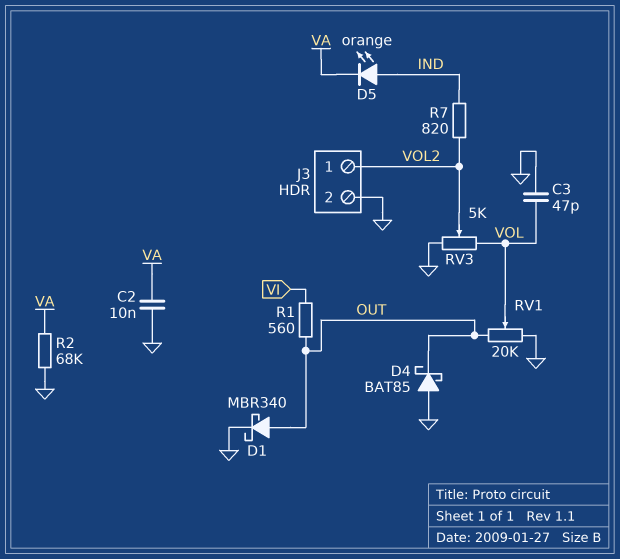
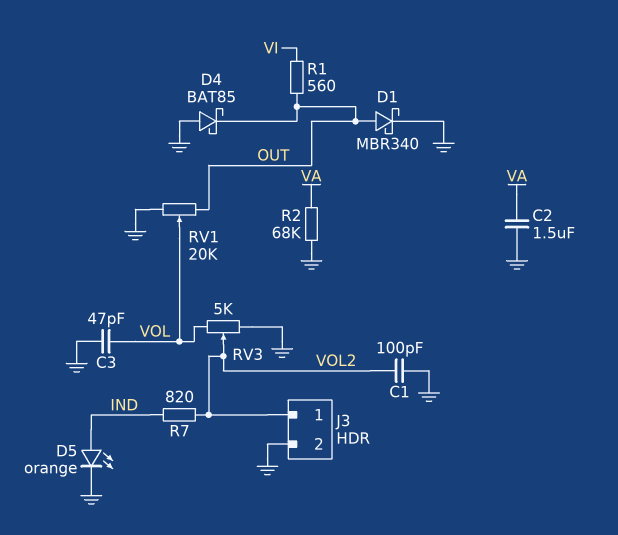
C1: none -> 100pF (GND, VOL2)
C2: 10nF (GND, VA) -> 1.5uF (GND, VA)
D5: LED orange (A IND, K VA) -> LED orange (A IND, K GND)

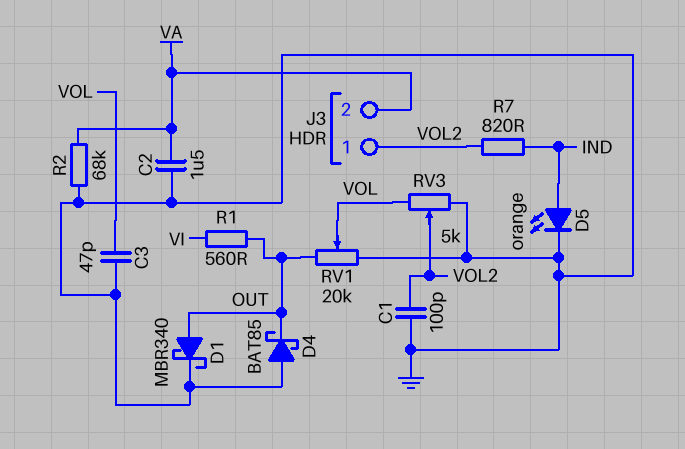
J3 pin 2: GND -> VA

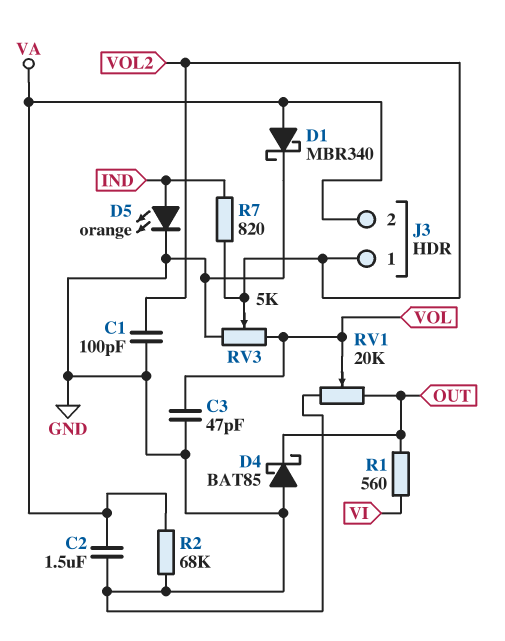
D1: schottky MBR340 (A OUT, K GND) -> schottky MBR340 (A VA, K GND)

